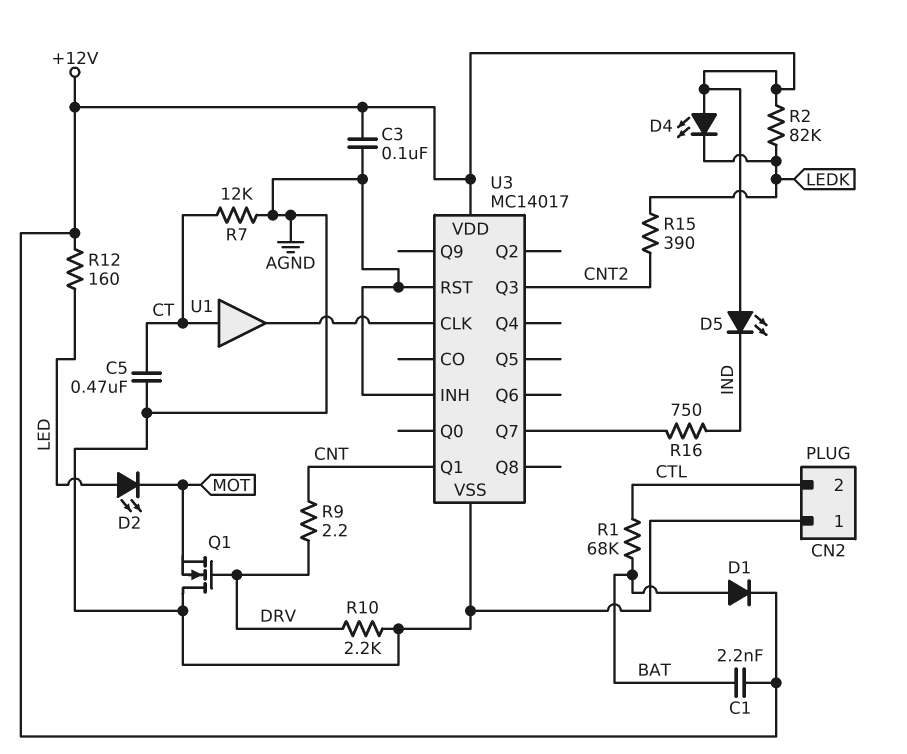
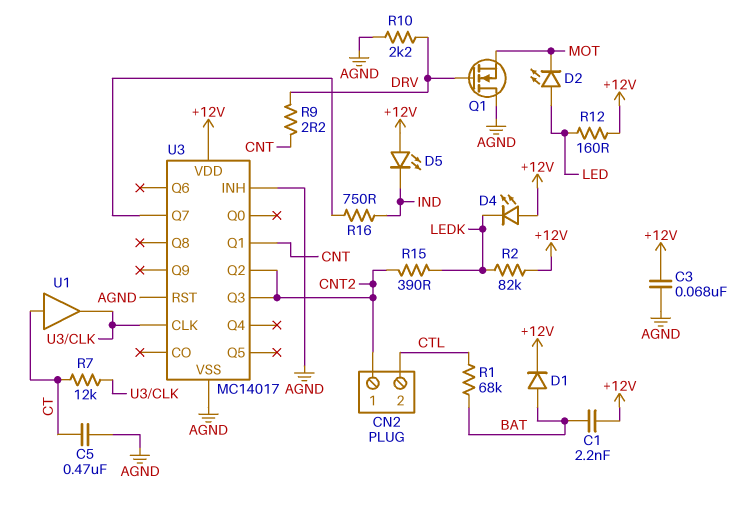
C3: 100nF (+12V, AGND) -> 68nF (+12V, AGND)
CN2 pin 1: AGND -> CNT2
R7: 12k (AGND, CT) -> 12k (CT, U3/CLK)
U3 pin Q2: none -> CNT2

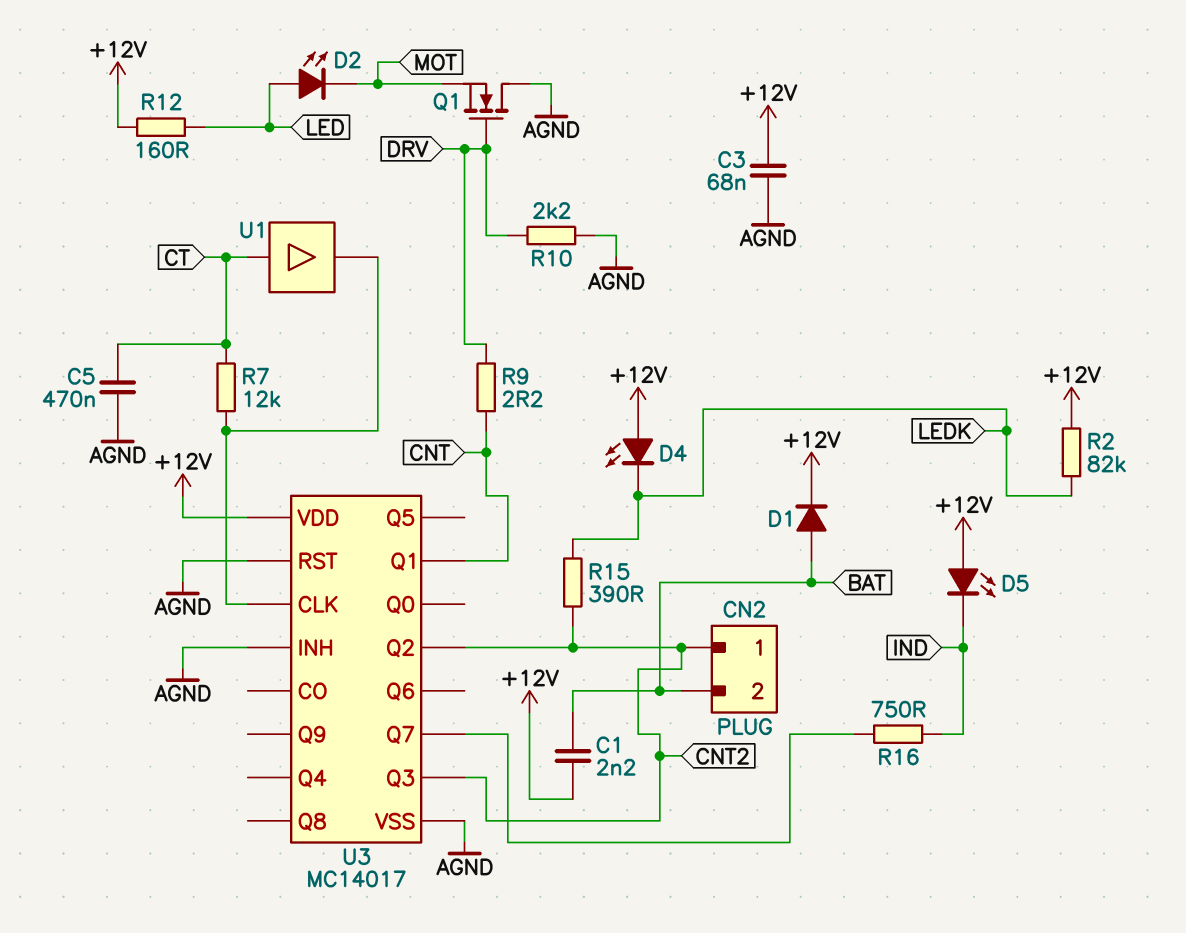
CN2 pin 2: CTL -> BAT
R1: 68k (BAT, CTL) -> none

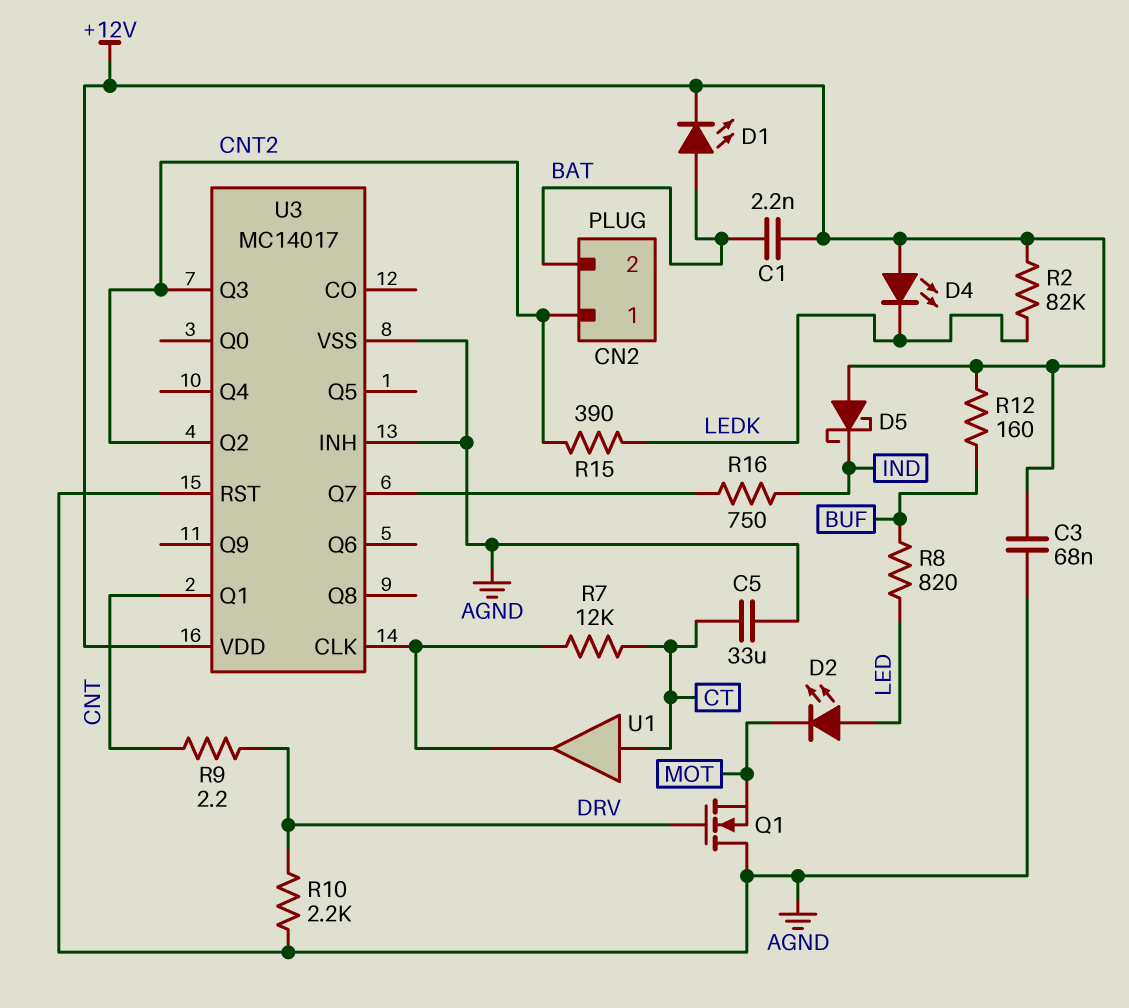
C5: 470nF (AGND, CT) -> 33uF (AGND, CT)
D1: diode (A BAT, K +12V) -> LED (A BAT, K +12V)
D5: LED (A +12V, K IND) -> schottky (A +12V, K IND)
R8: none -> 820 (BUF, LED)
R12: 160 (+12V, LED) -> 160 (+12V, BUF)

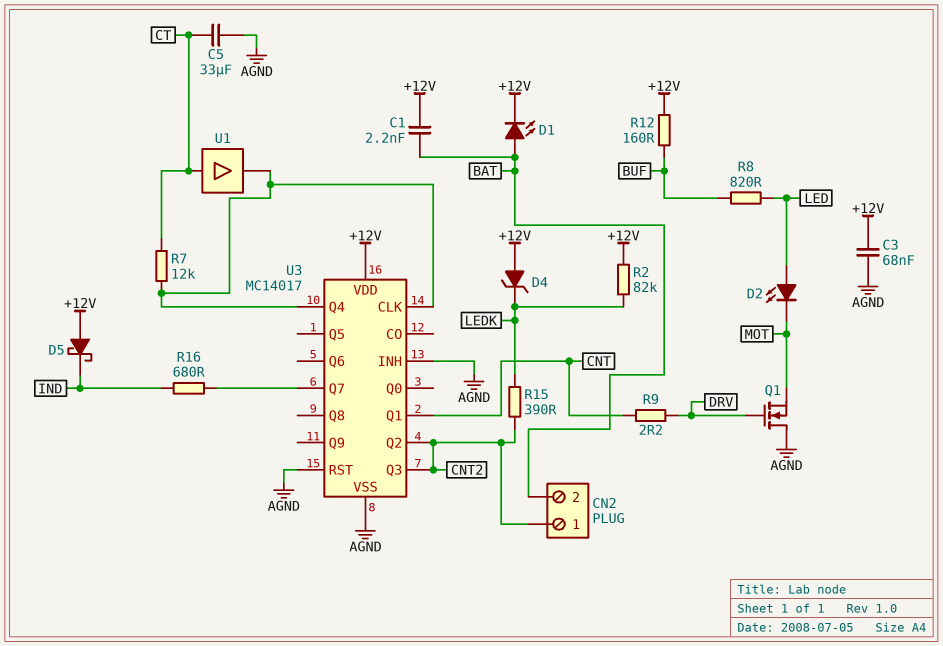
D4: LED (A +12V, K LEDK) -> zener (A +12V, K LEDK)
R10: 2.2k (AGND, DRV) -> none
R16: 750 (IND, U3/Q7) -> 680 (IND, U3/Q7)
U3 pin Q4: none -> U3/CLK

